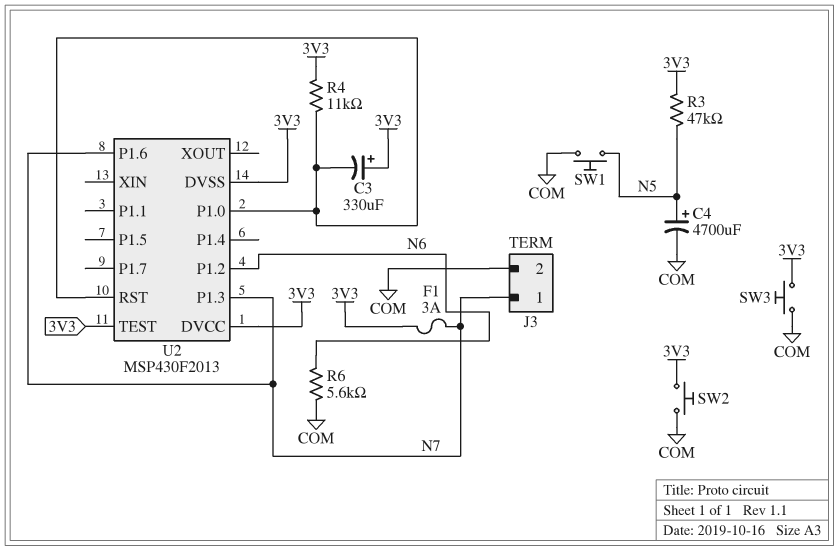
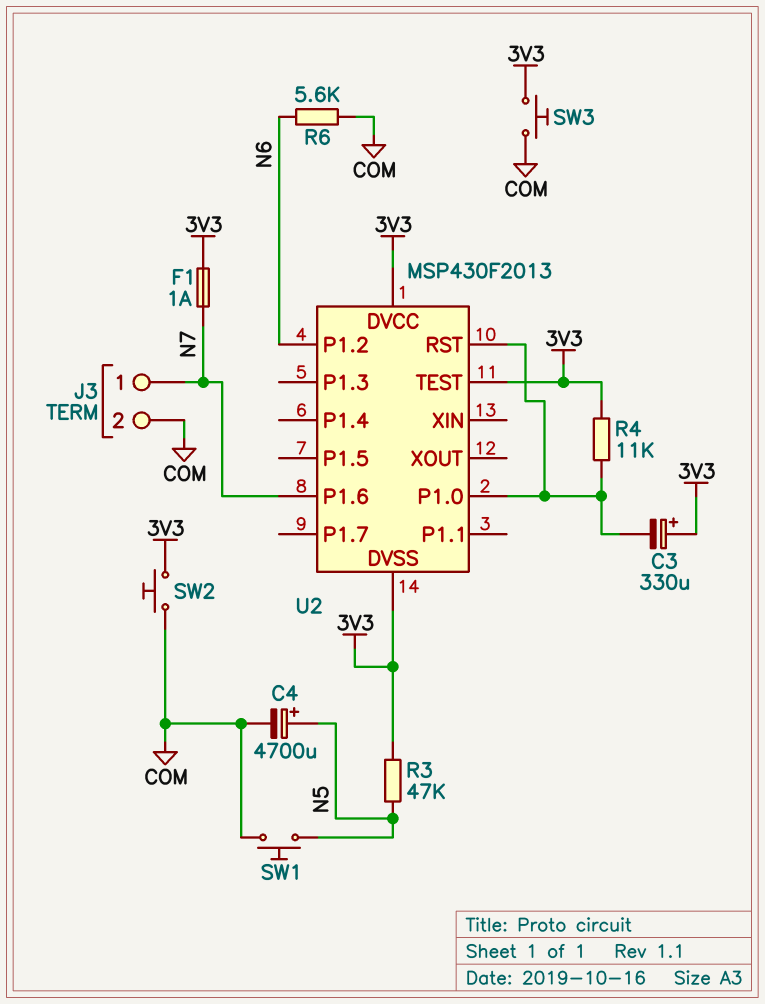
F1: 3A (3V3, N7) -> 1A (3V3, N7)
U2 pin P1.3: N7 -> none

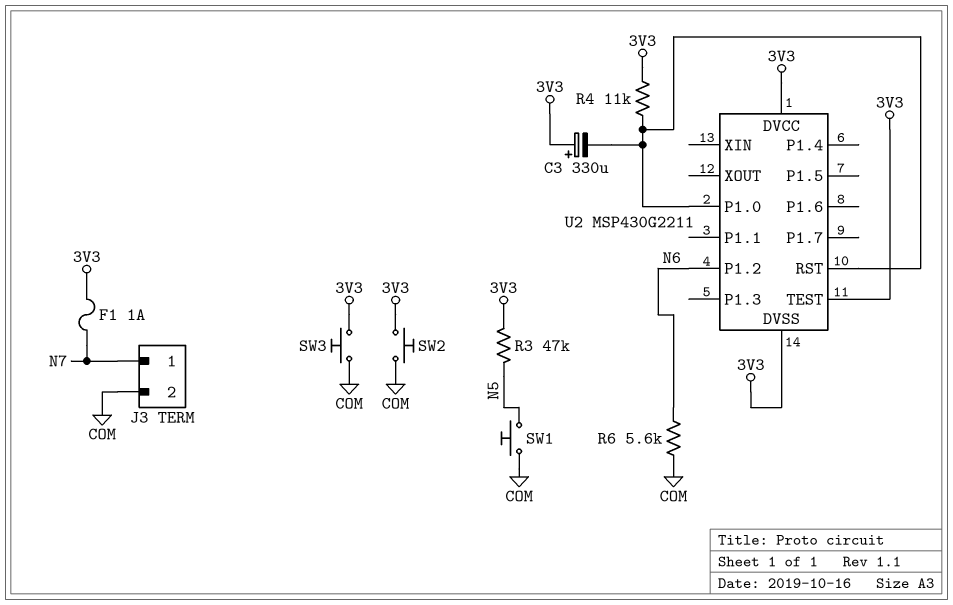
C4: 4700uF (plus N5, minus COM) -> none
U2: MSP430F2013 -> MSP430G2211
U2 pin P1.6: N7 -> none

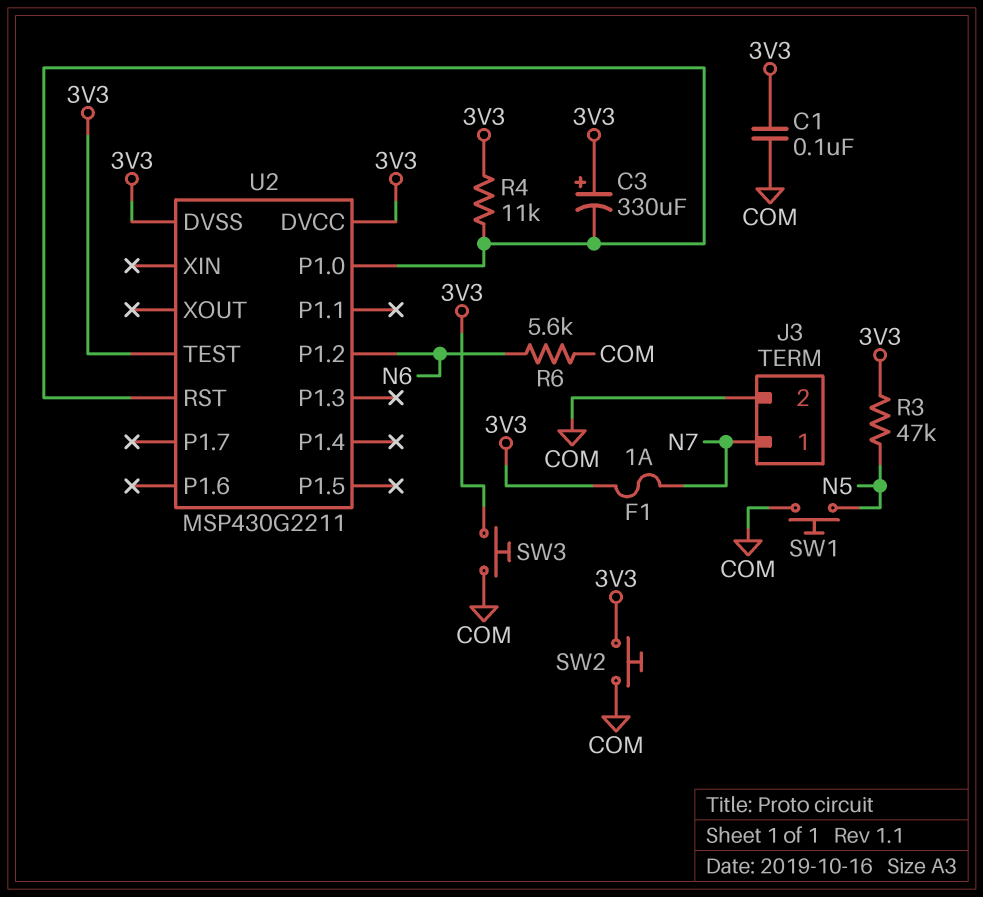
C1: none -> 100nF (3V3, COM)

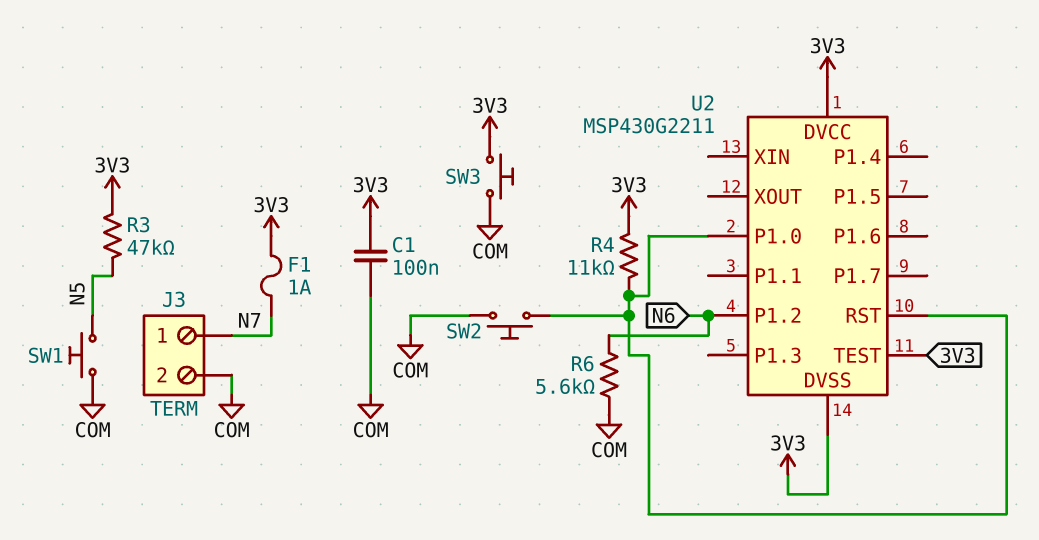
C3: 330uF (plus 3V3, minus U2/P1.0) -> none
SW2: button (3V3, COM) -> button (COM, U2/P1.0)

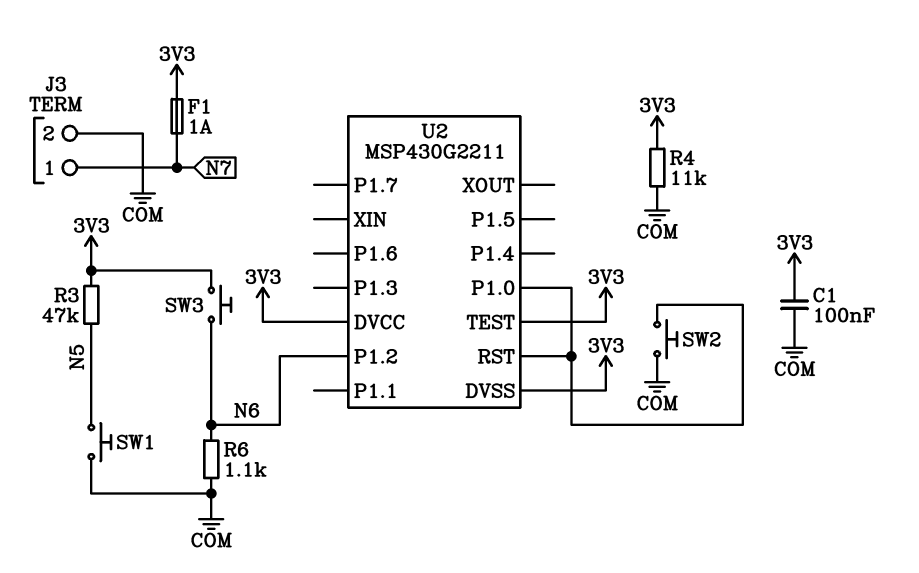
R4: 11k (3V3, U2/P1.0) -> 11k (3V3, COM)
R6: 5.6k (COM, N6) -> 1.1k (COM, N6)
SW3: button (3V3, COM) -> button (3V3, N6)

